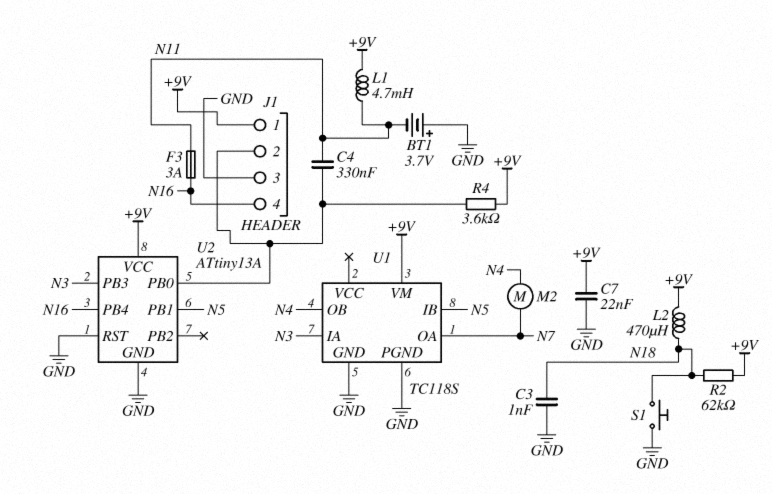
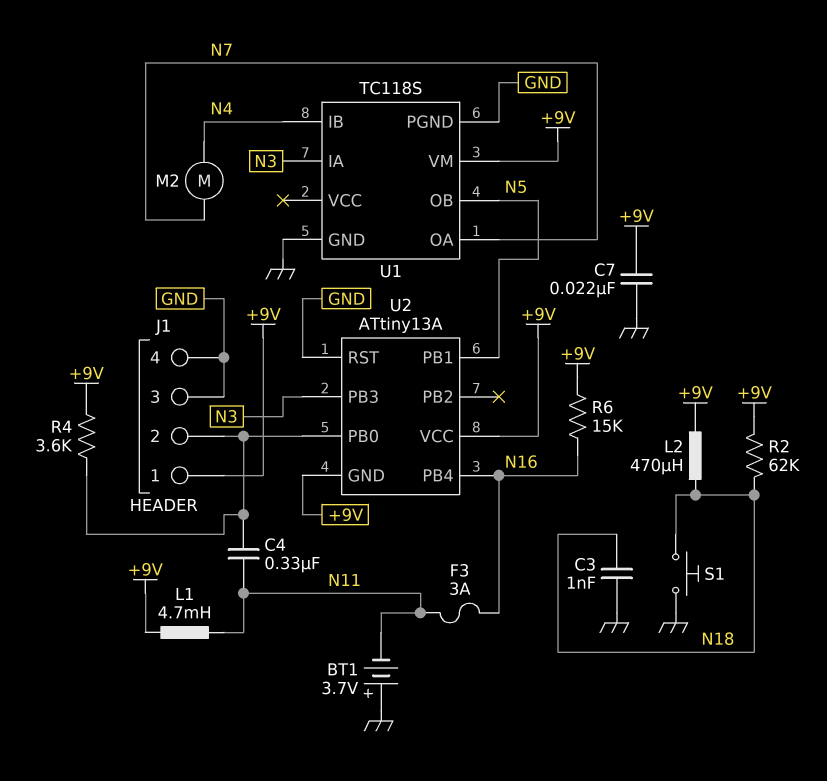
J1 pin 4: N16 -> GND
R6: none -> 15k (+9V, N16)
U1 pin IB: N5 -> N4
U1 pin OB: N4 -> N5
U2 pin GND: GND -> +9V

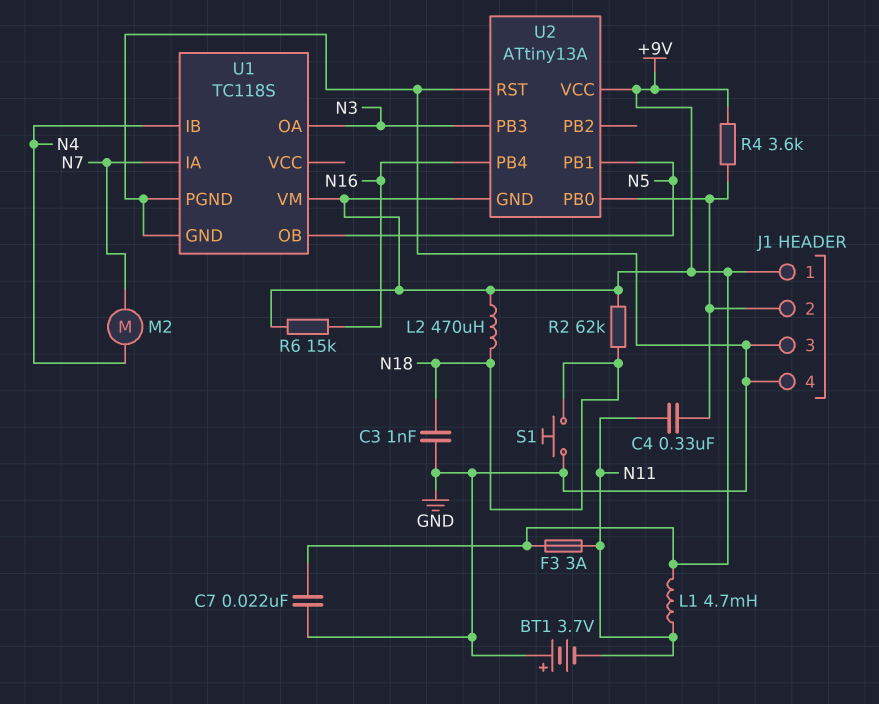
F3: 3A (N11, N16) -> 3A (+9V, N11)
U1 pin IA: N3 -> N7
U1 pin OA: N7 -> N3

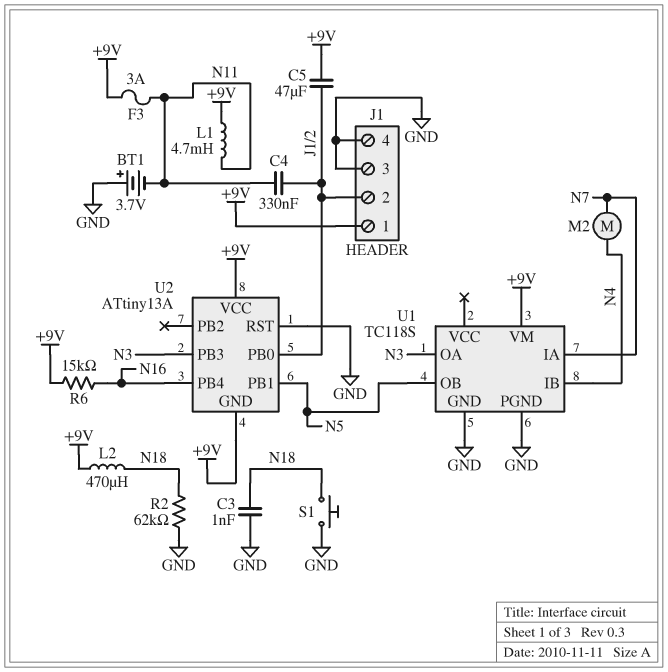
C5: none -> 47uF (+9V, J1/2)
C7: 22nF (+9V, GND) -> none
R2: 62k (+9V, N18) -> 62k (GND, N18)
R4: 3.6k (+9V, J1/2) -> none

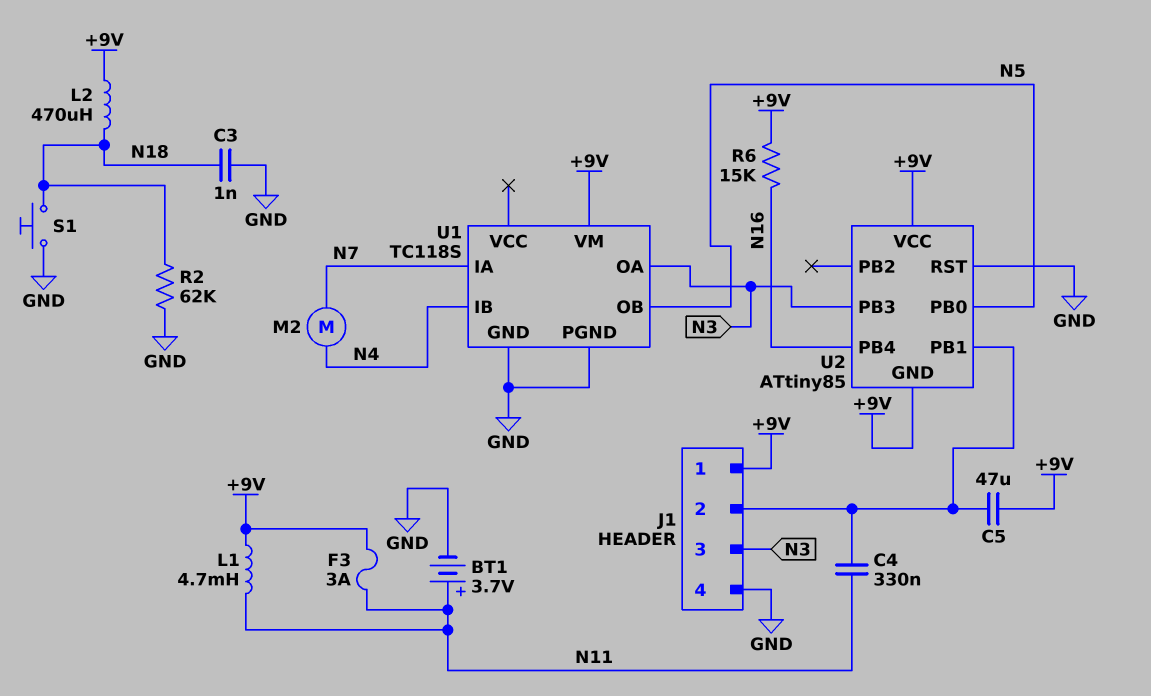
BT1: 3.7V (plus GND, minus N11) -> 3.7V (plus N11, minus GND)
J1 pin 3: GND -> N3
U2: ATtiny13A -> ATtiny85
U2 pin PB0: J1/2 -> N5
U2 pin PB1: N5 -> J1/2

